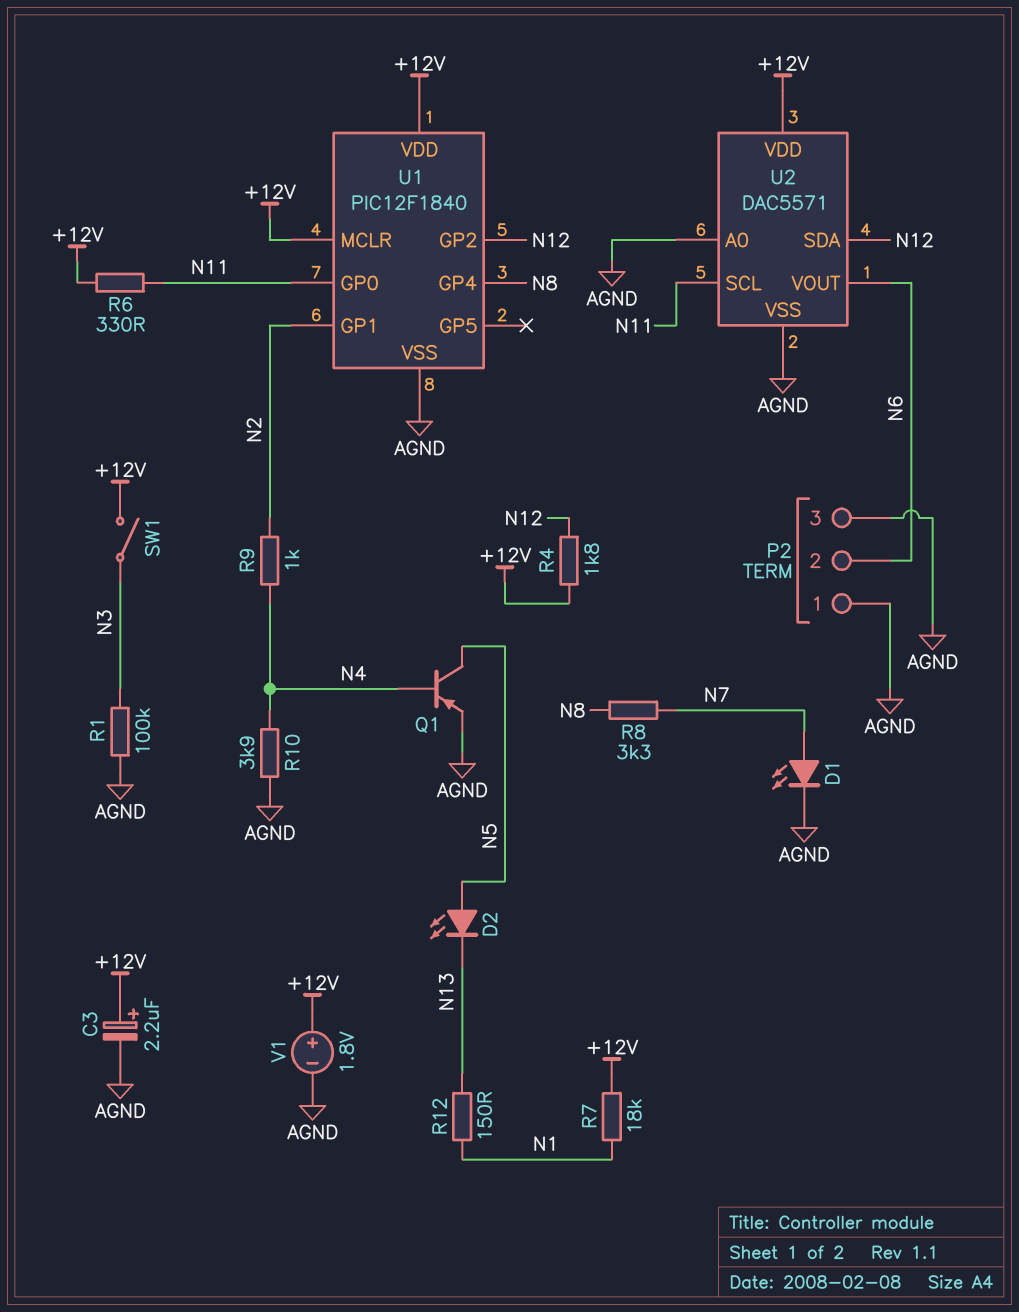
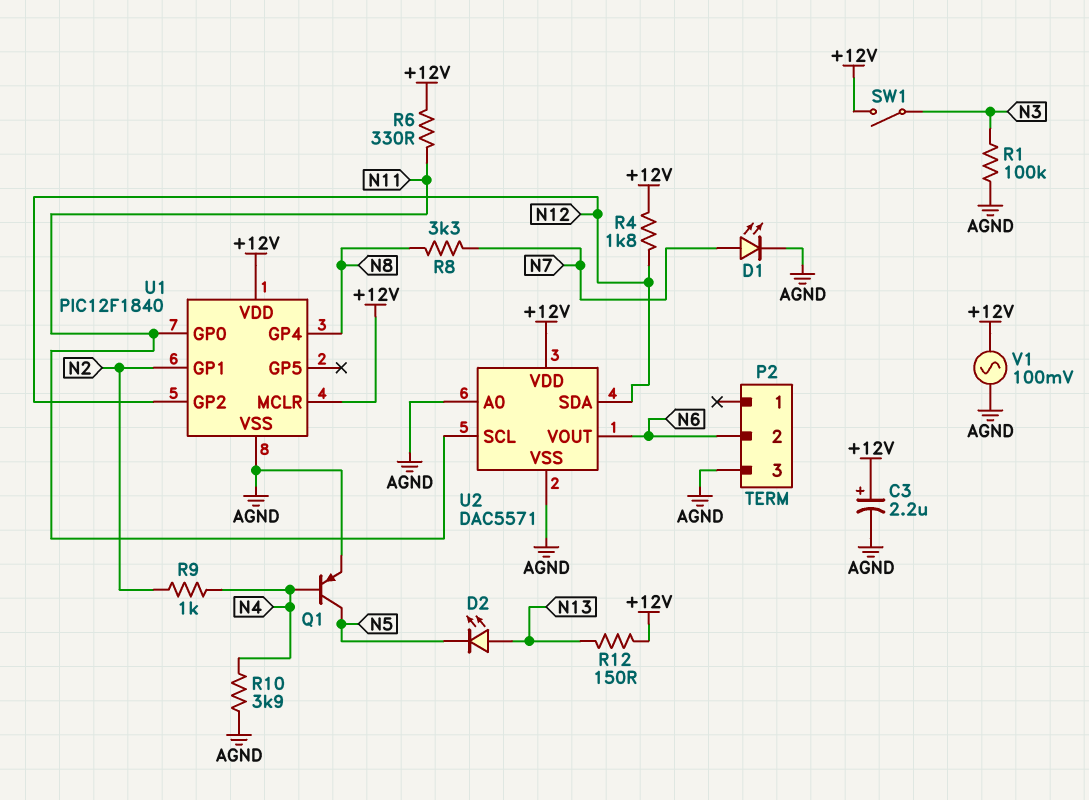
D2: LED (A N5, K N13) -> LED (A N13, K N5)
P2 pin 1: AGND -> none
R7: 18k (+12V, N1) -> none
R12: 150 (N1, N13) -> 150 (+12V, N13)
V1: 1.8V (plus +12V, minus AGND) -> AC 100mV (+12V, AGND)

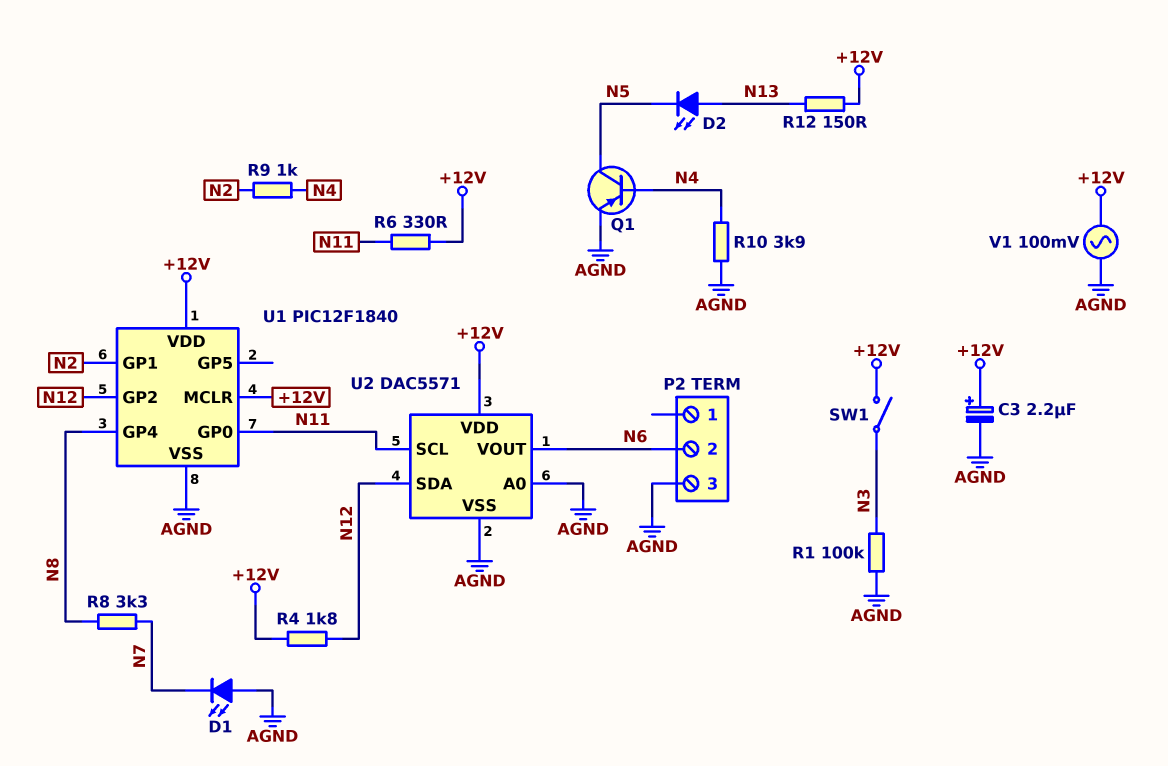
D1: LED (A N7, K AGND) -> LED (A AGND, K N7)

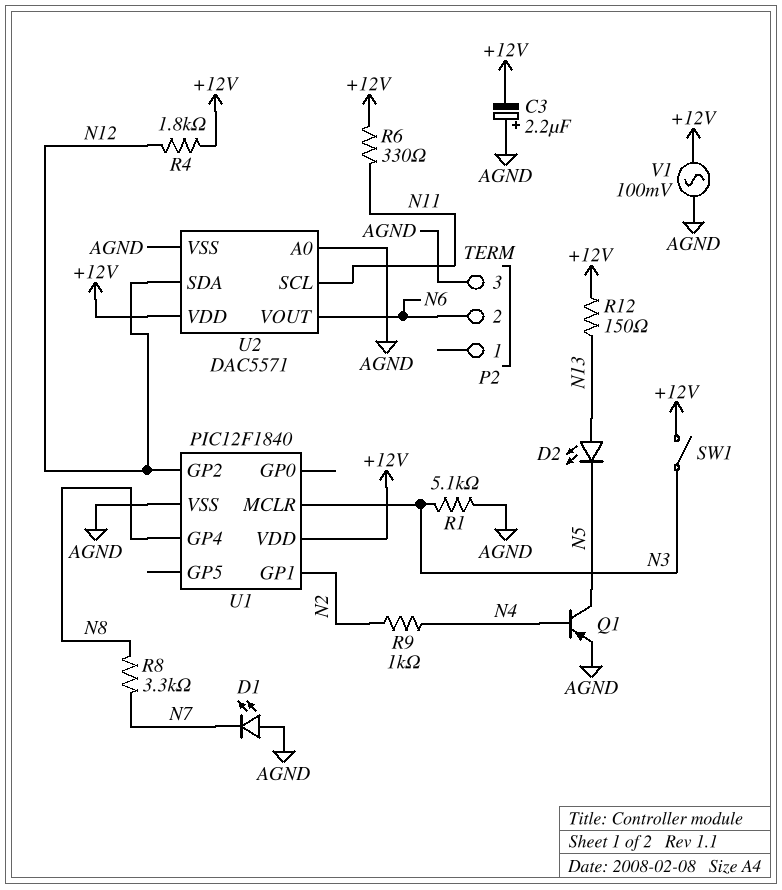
C3: 2.2uF (plus +12V, minus AGND) -> 2.2uF (plus AGND, minus +12V)
R1: 100k (AGND, N3) -> 5.1k (AGND, N3)
R10: 3.9k (AGND, N4) -> none
U1 pin GP0: N11 -> none
U1 pin MCLR: +12V -> N3

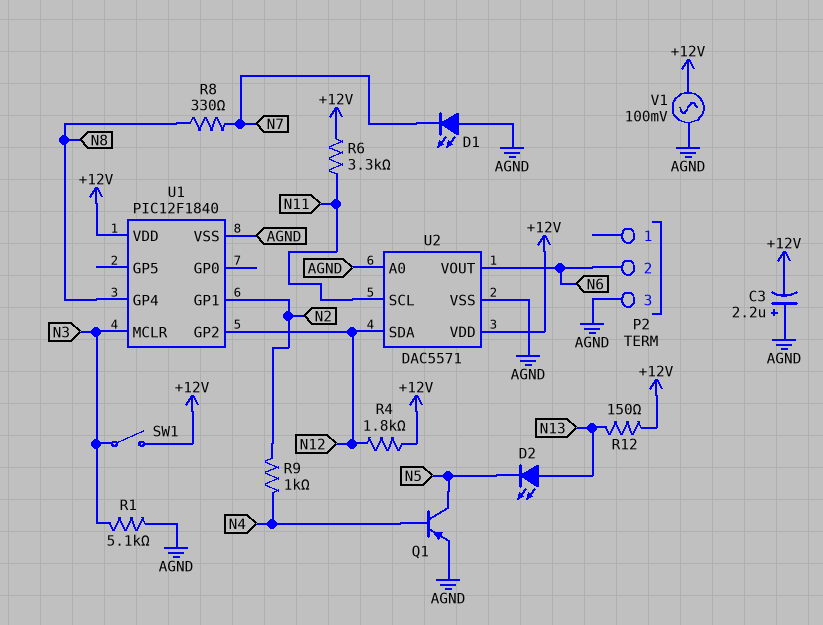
R6: 330 (+12V, N11) -> 3.3k (+12V, N11)
R8: 3.3k (N7, N8) -> 330 (N7, N8)

